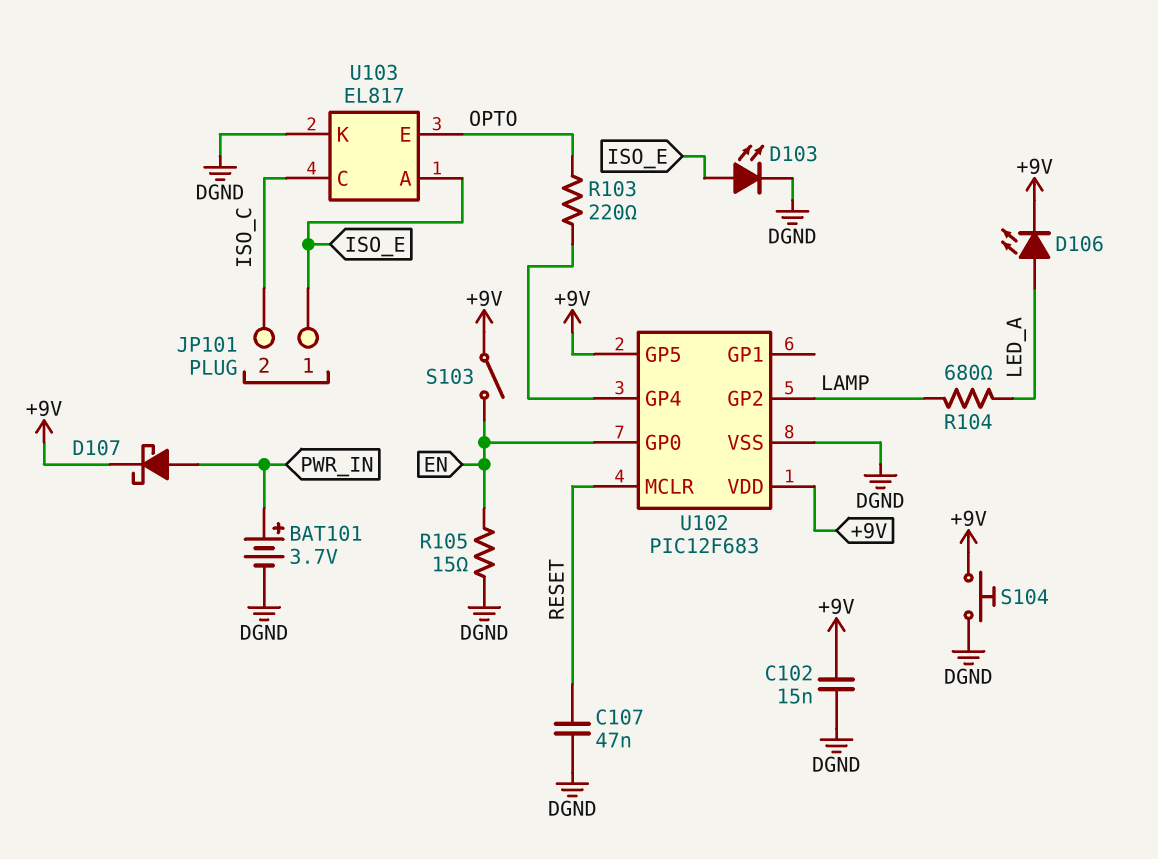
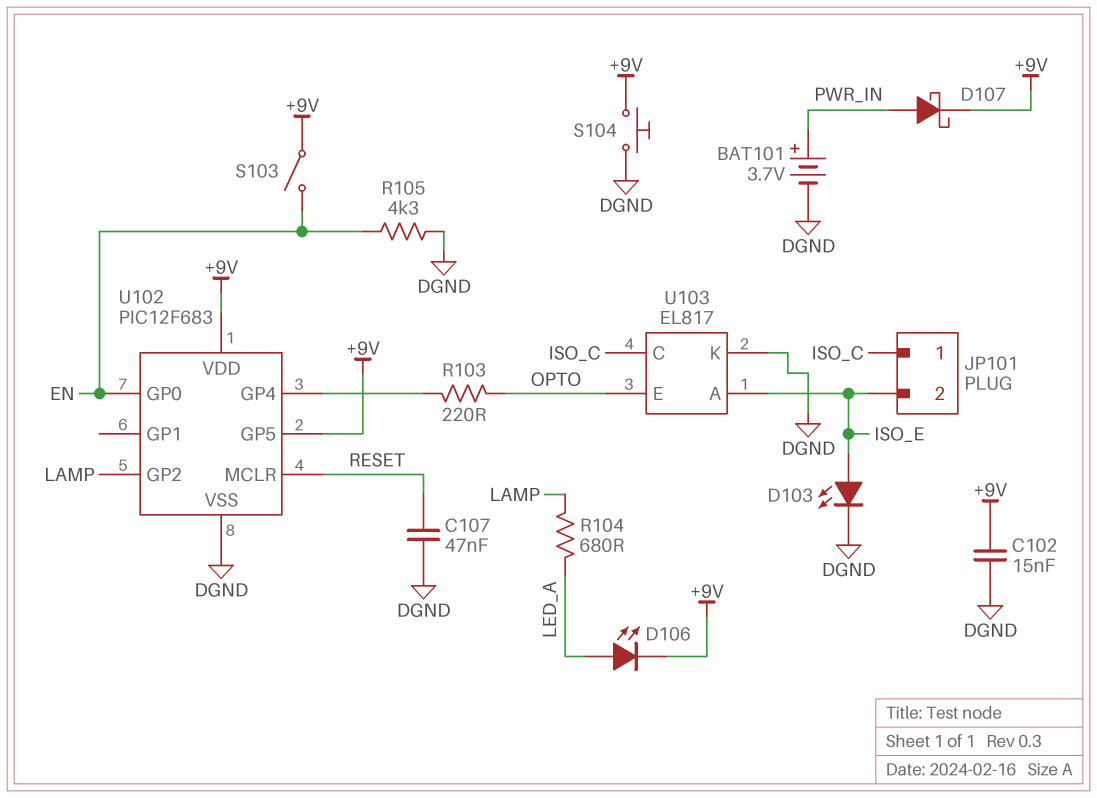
JP101 pin 1: ISO_E -> ISO_C
JP101 pin 2: ISO_C -> ISO_E
R105: 15 (DGND, EN) -> 4.3k (DGND, EN)

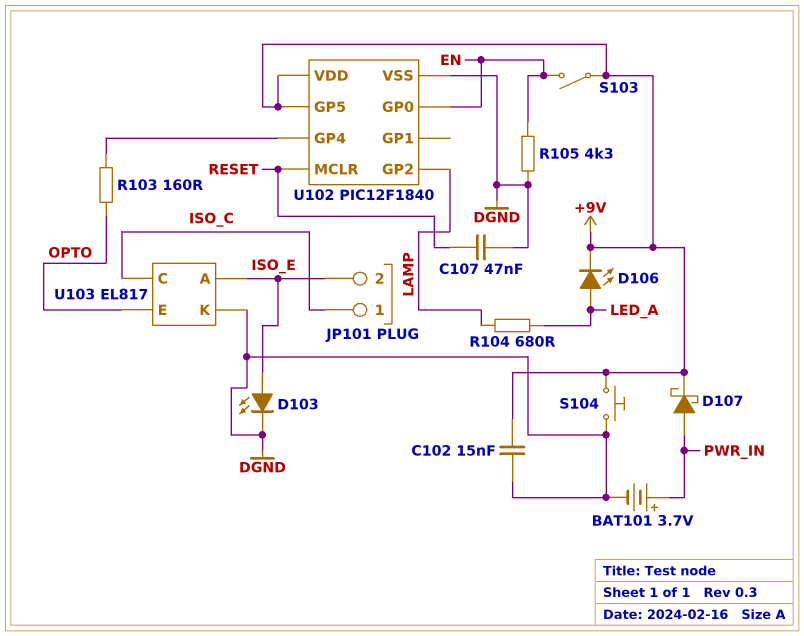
R103: 220 (OPTO, U102/GP4) -> 160 (OPTO, U102/GP4)
U102: PIC12F683 -> PIC12F1840

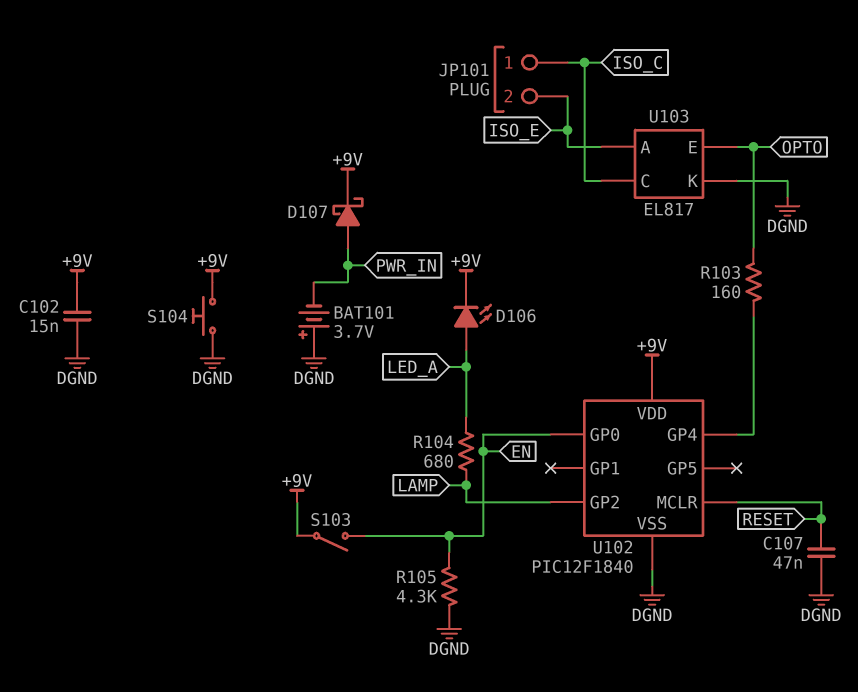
BAT101: 3.7V (plus PWR_IN, minus DGND) -> 3.7V (plus DGND, minus PWR_IN)
D103: LED (A ISO_E, K DGND) -> none
U102 pin GP5: +9V -> none

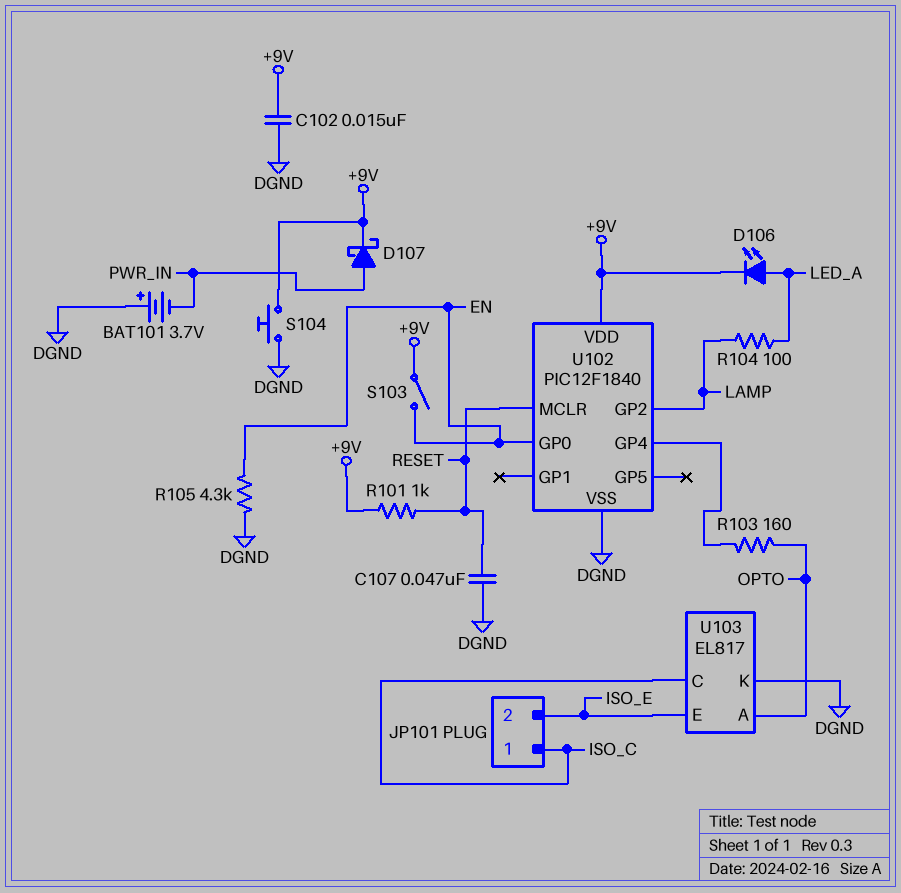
R101: none -> 1k (+9V, RESET)
R104: 680 (LAMP, LED_A) -> 100 (LAMP, LED_A)
U103 pin A: ISO_E -> OPTO
U103 pin E: OPTO -> ISO_E

